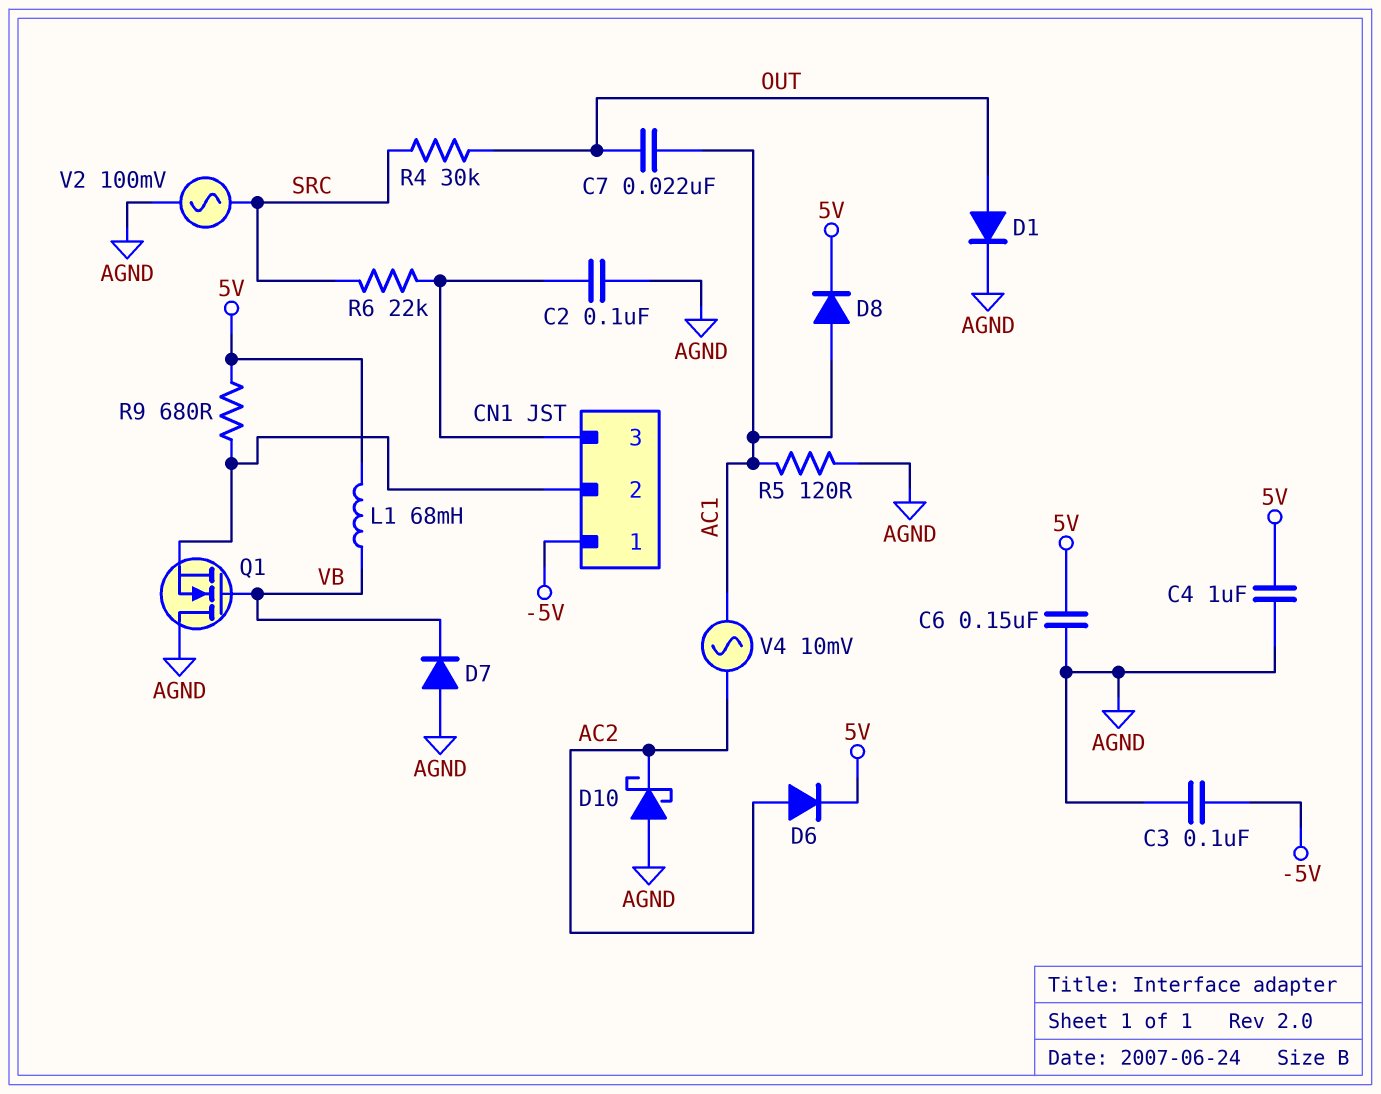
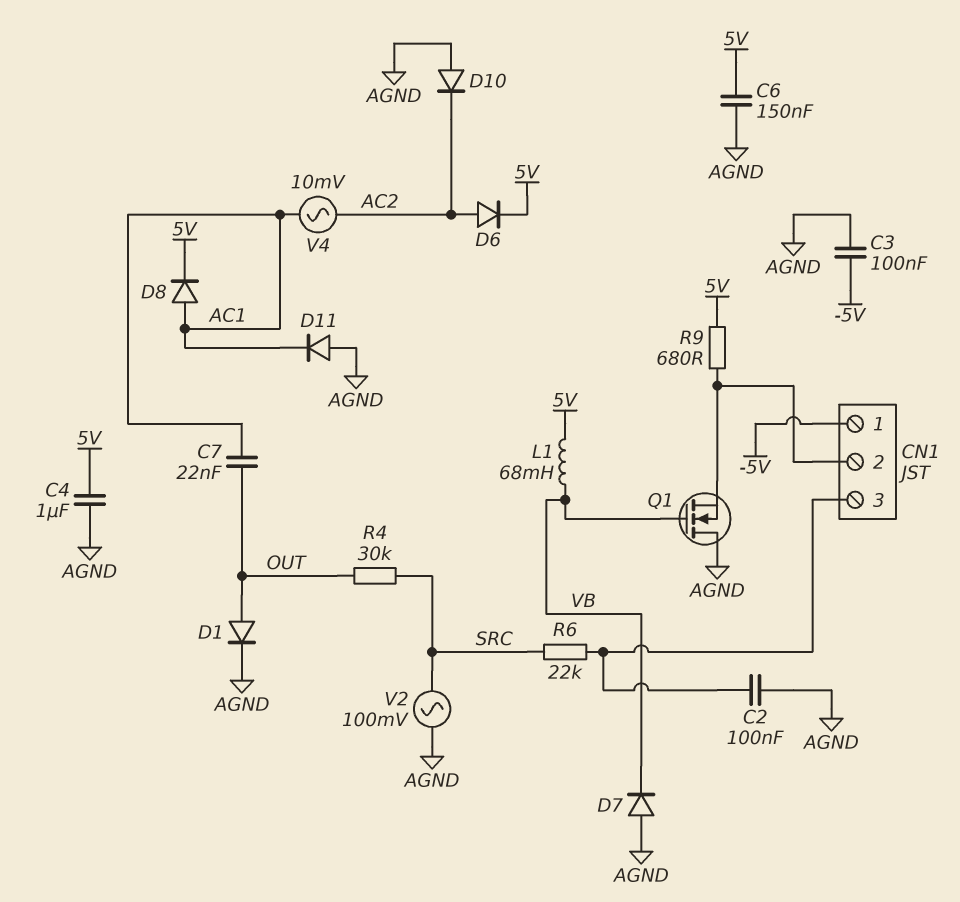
D10: schottky (A AGND, K AC2) -> diode (A AGND, K AC2)
D11: none -> diode (A AGND, K AC1)
R5: 120 (AC1, AGND) -> none

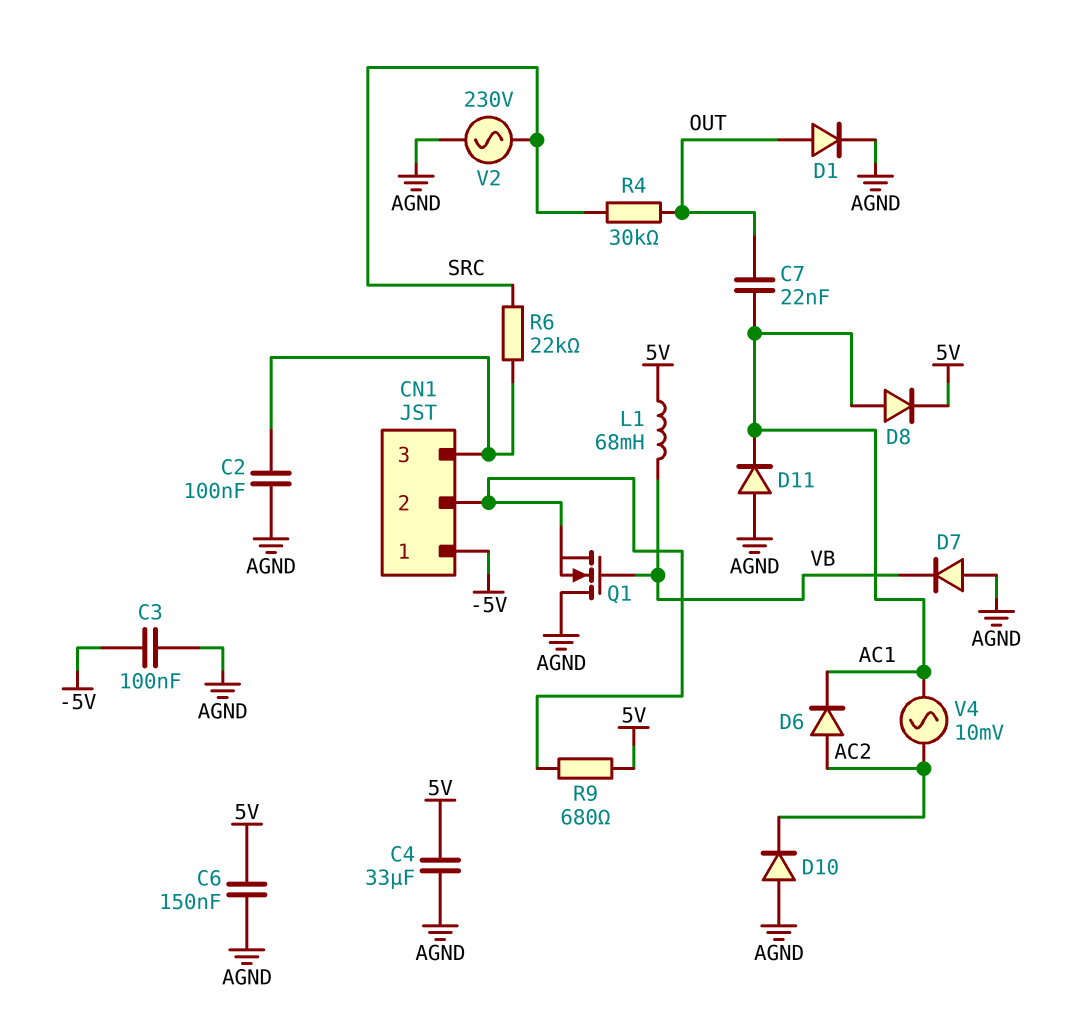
C4: 1uF (5V, AGND) -> 33uF (5V, AGND)
D6: diode (A AC2, K 5V) -> diode (A AC2, K AC1)
V2: AC 100mV (AGND, SRC) -> AC 230V (AGND, SRC)

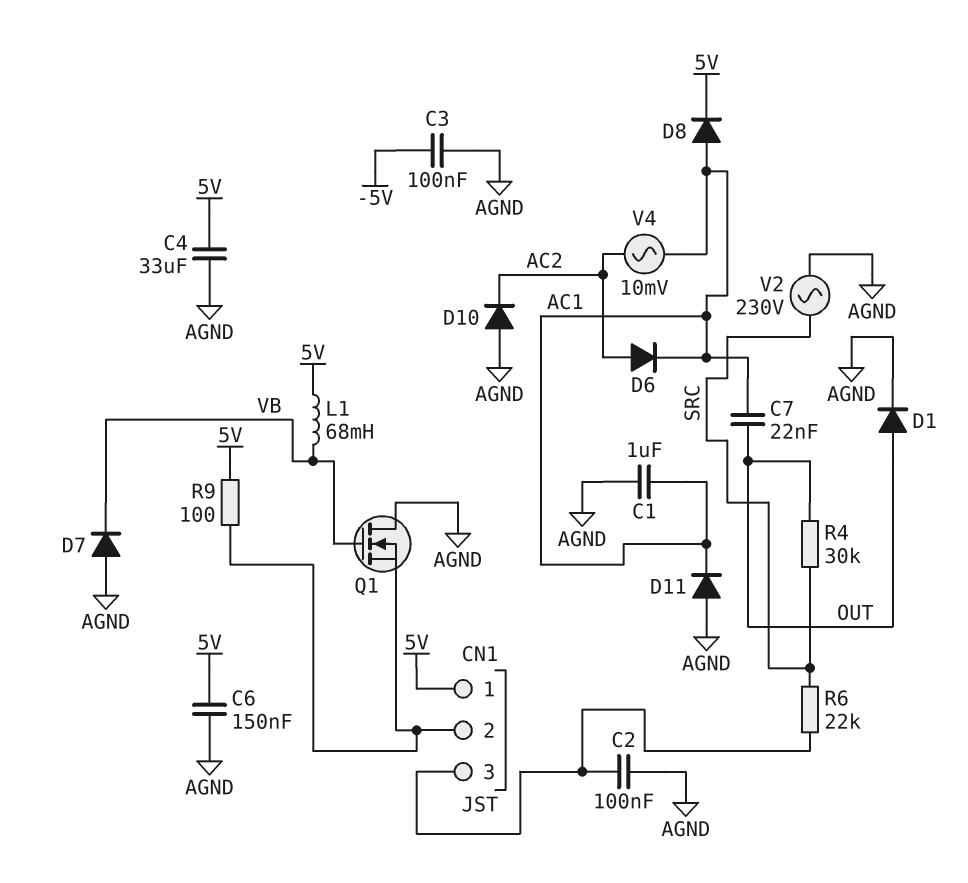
C1: none -> 1uF (AC1, AGND)
CN1 pin 1: -5V -> 5V
R9: 680 (5V, CN1/2) -> 100 (5V, CN1/2)

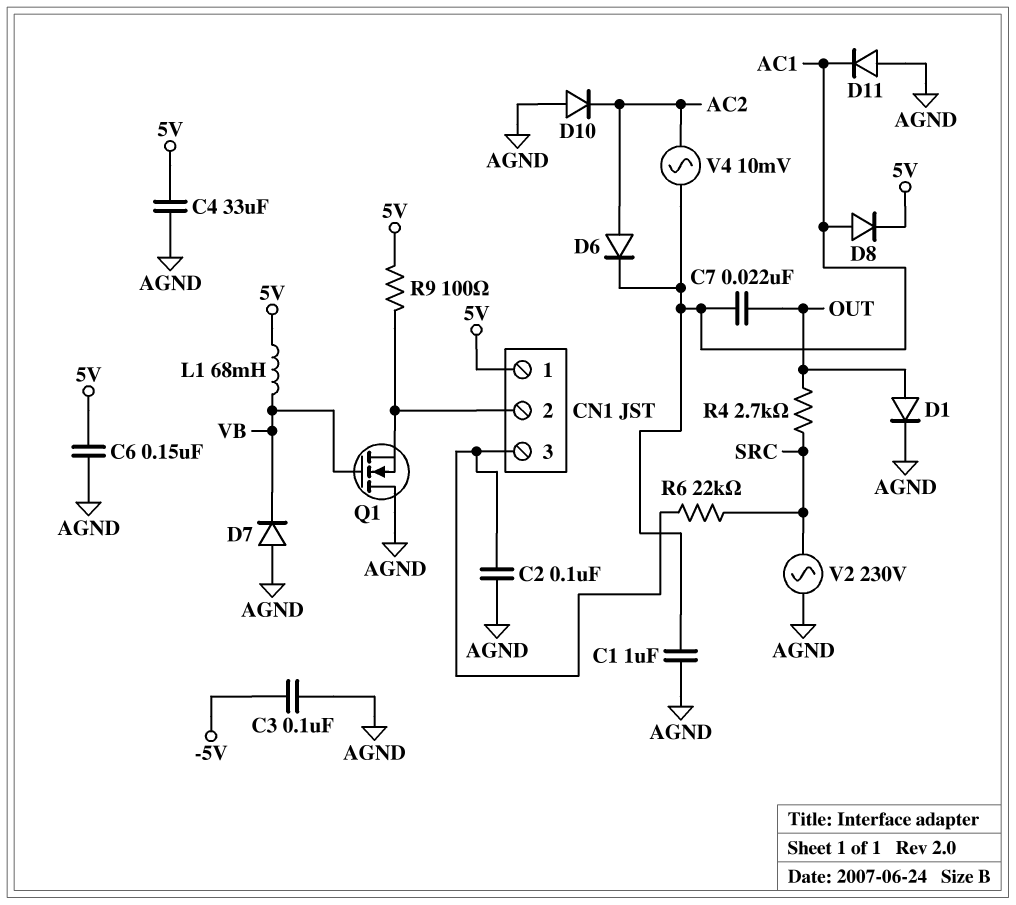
R4: 30k (OUT, SRC) -> 2.7k (OUT, SRC)

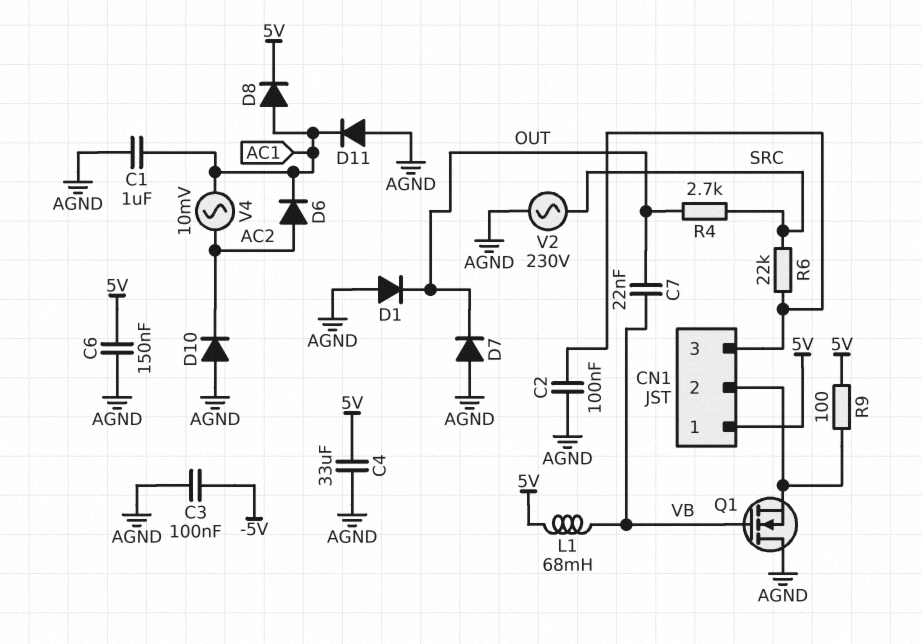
C7: 22nF (AC1, OUT) -> 22nF (OUT, VB)
D1: diode (A OUT, K AGND) -> diode (A AGND, K OUT)
D7: diode (A AGND, K VB) -> diode (A AGND, K OUT)

